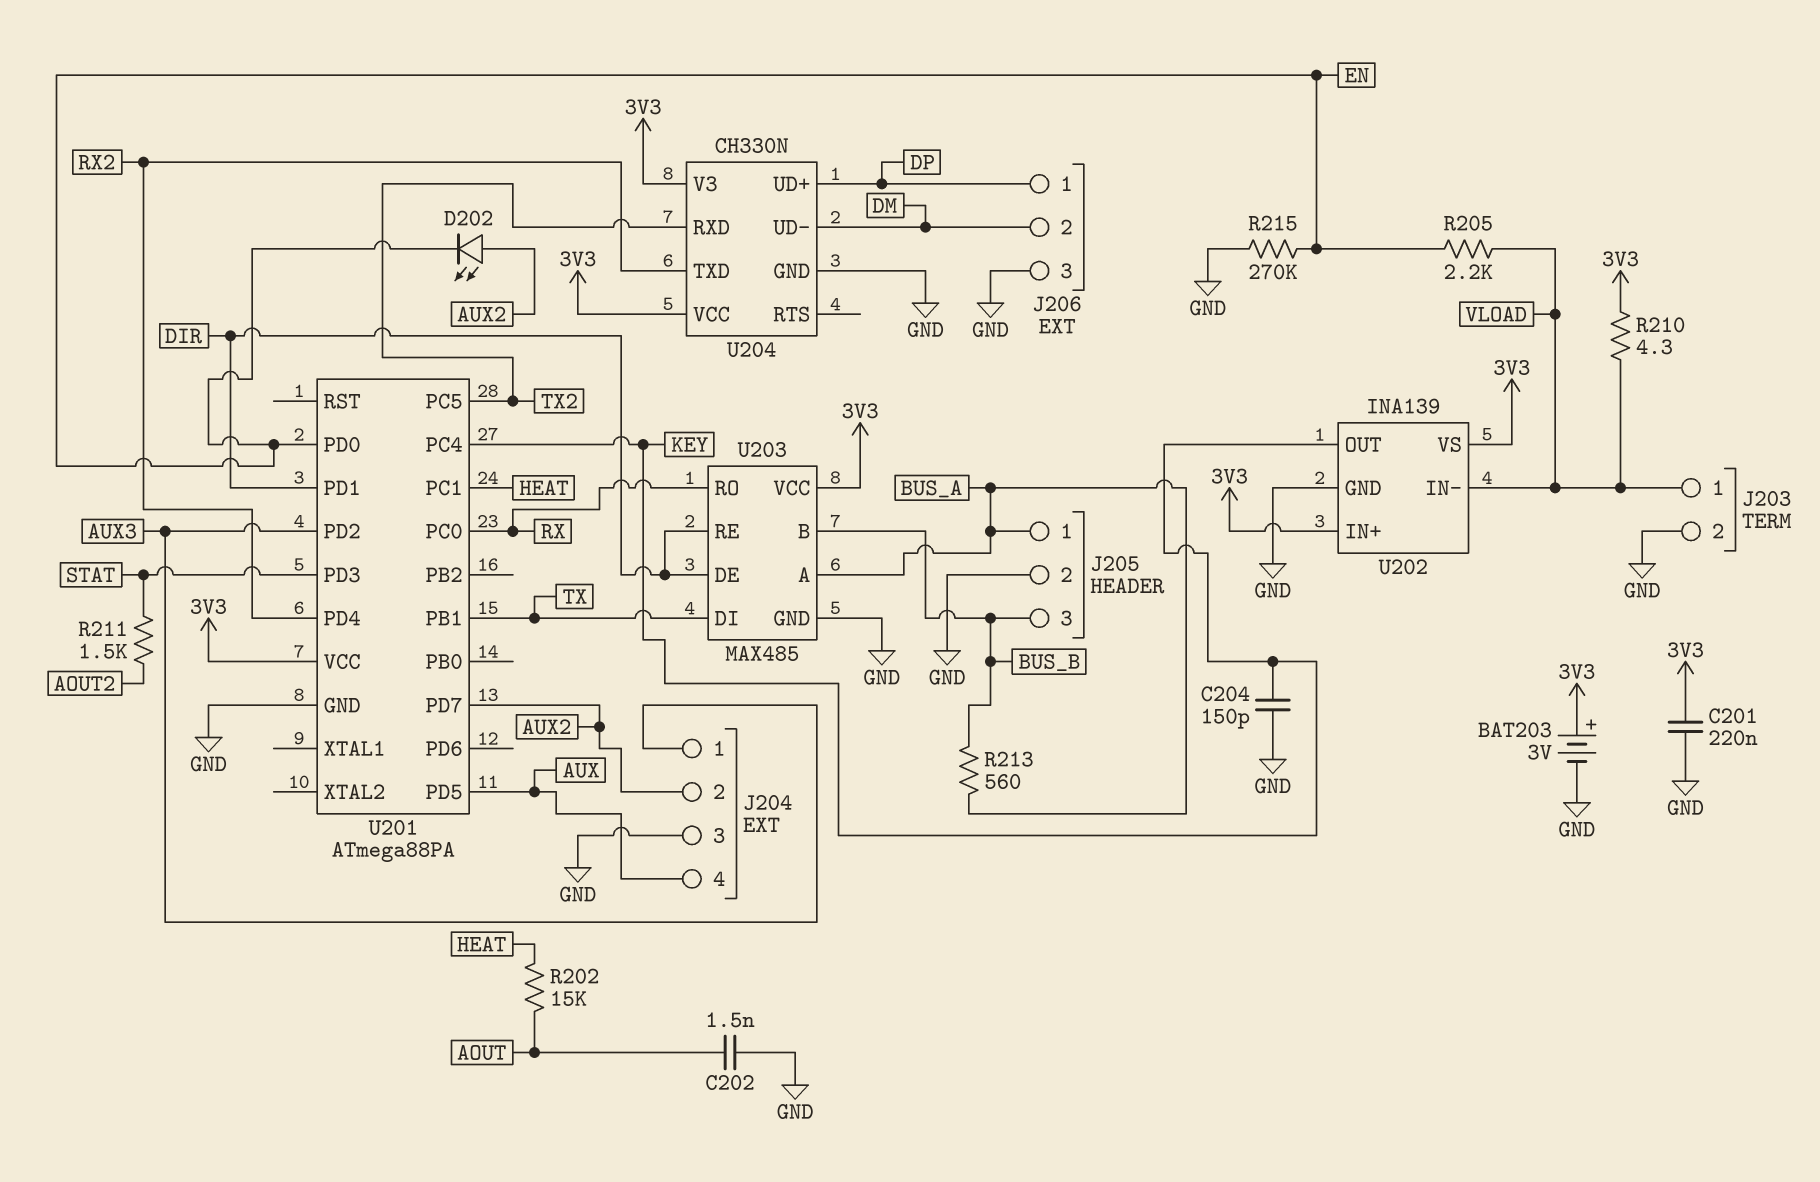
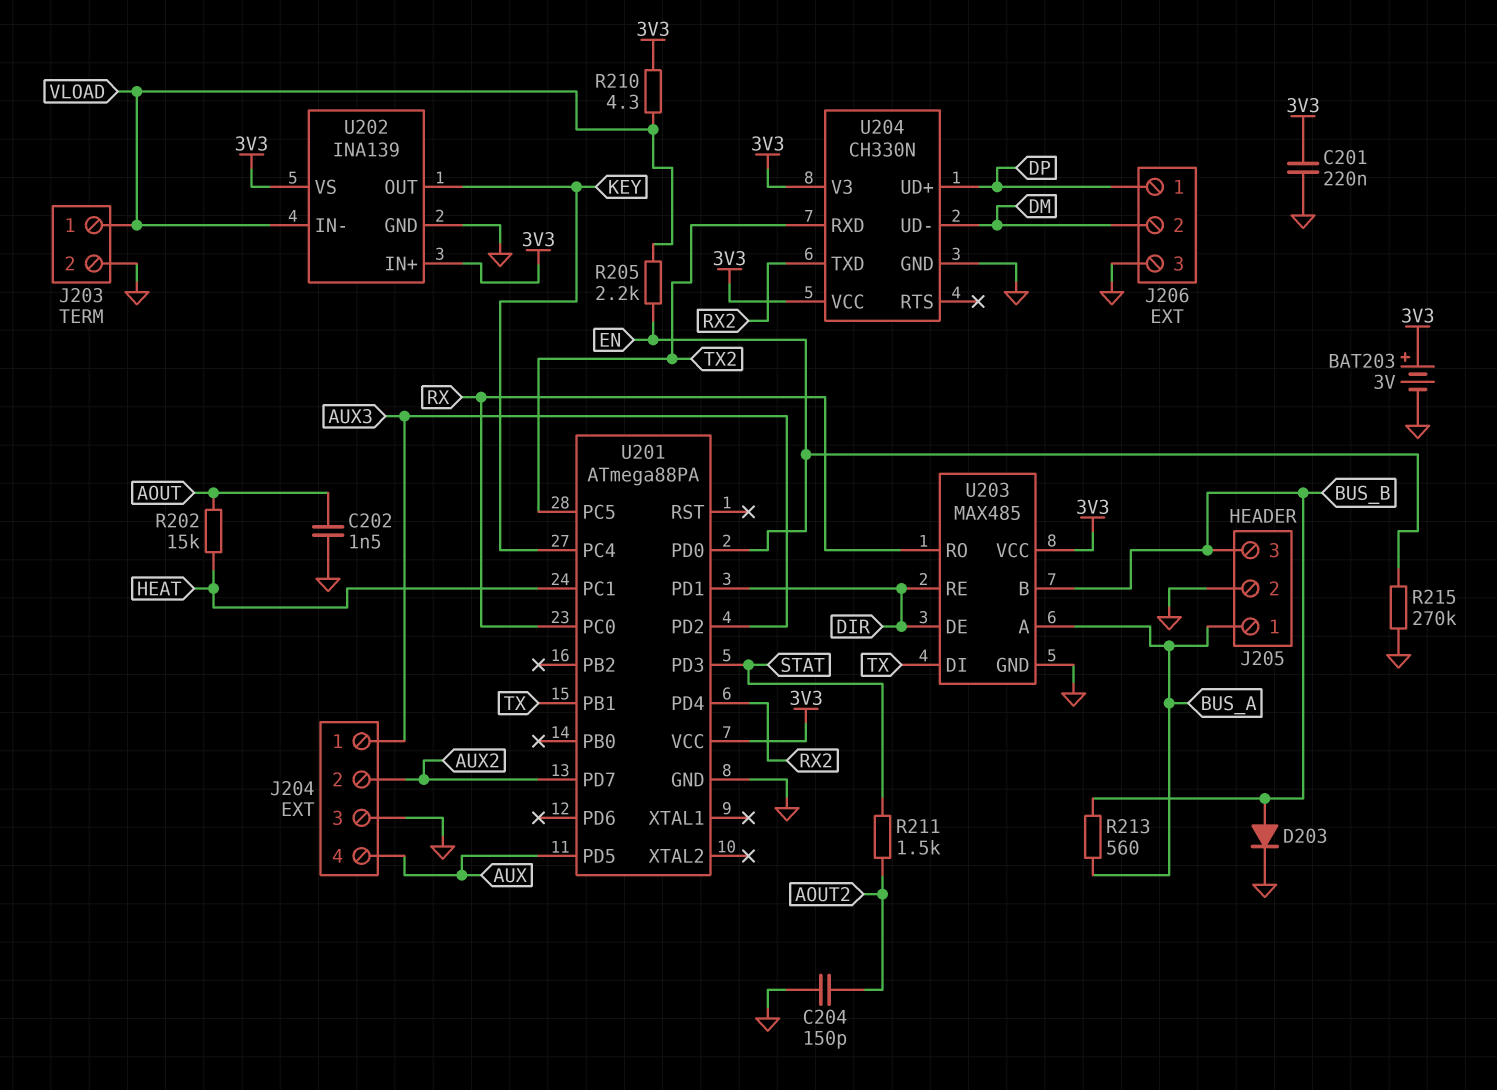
C204: 150pF (GND, KEY) -> 150pF (AOUT2, GND)
D202: LED (A AUX2, K EN) -> none
D203: none -> diode (A BUS_B, K GND)

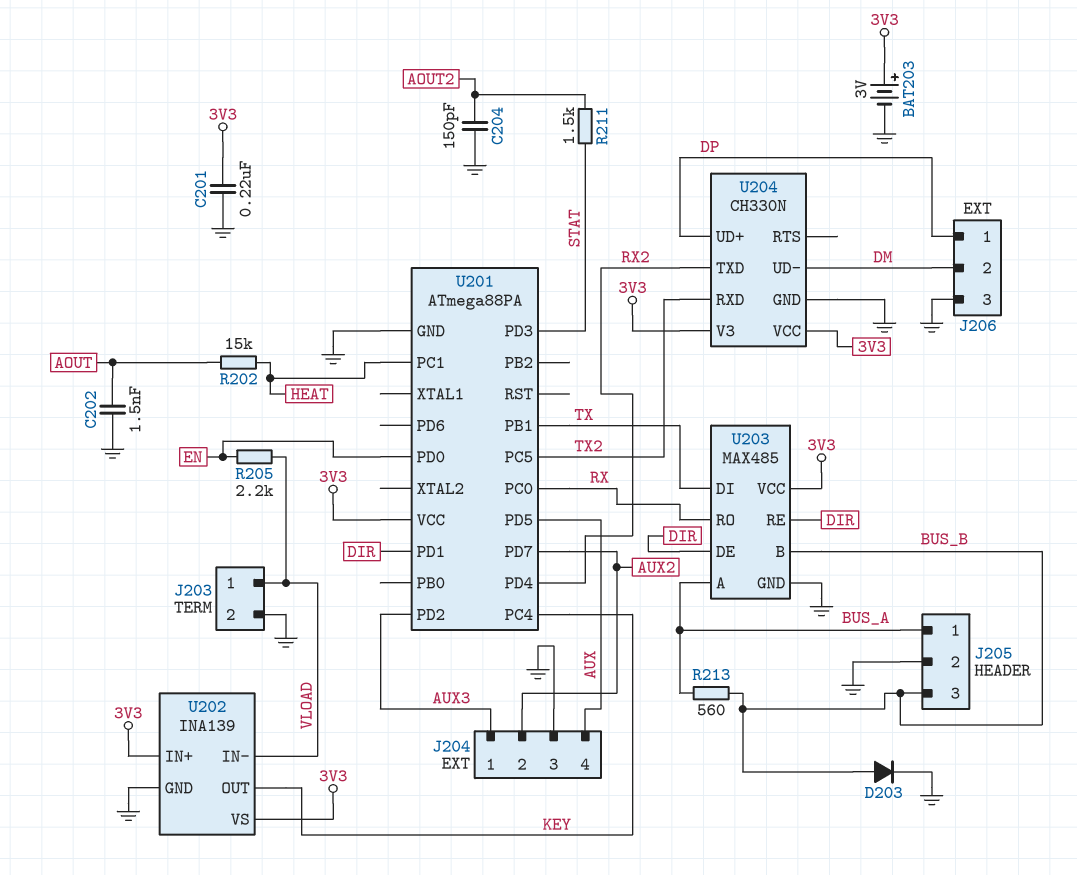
R210: 4.3 (3V3, VLOAD) -> none
R215: 270k (EN, GND) -> none

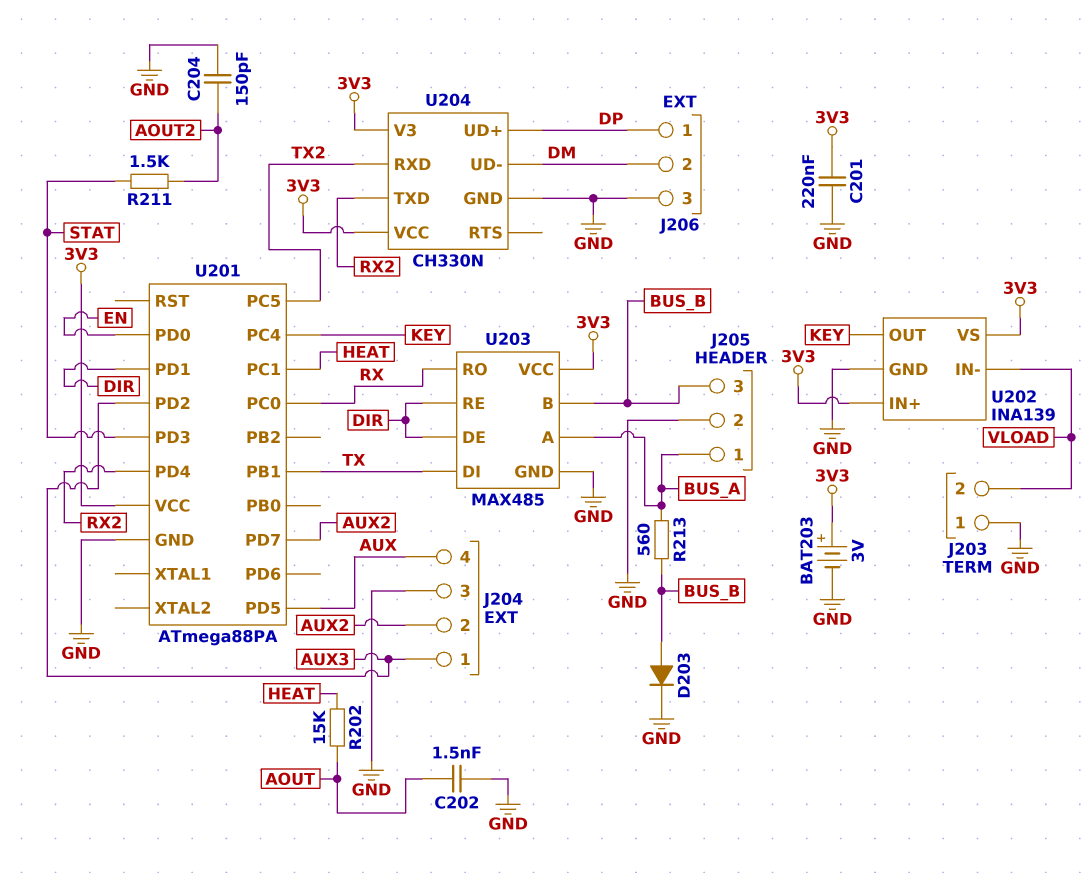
J203 pin 1: VLOAD -> GND
J203 pin 2: GND -> VLOAD
R205: 2.2k (EN, VLOAD) -> none

